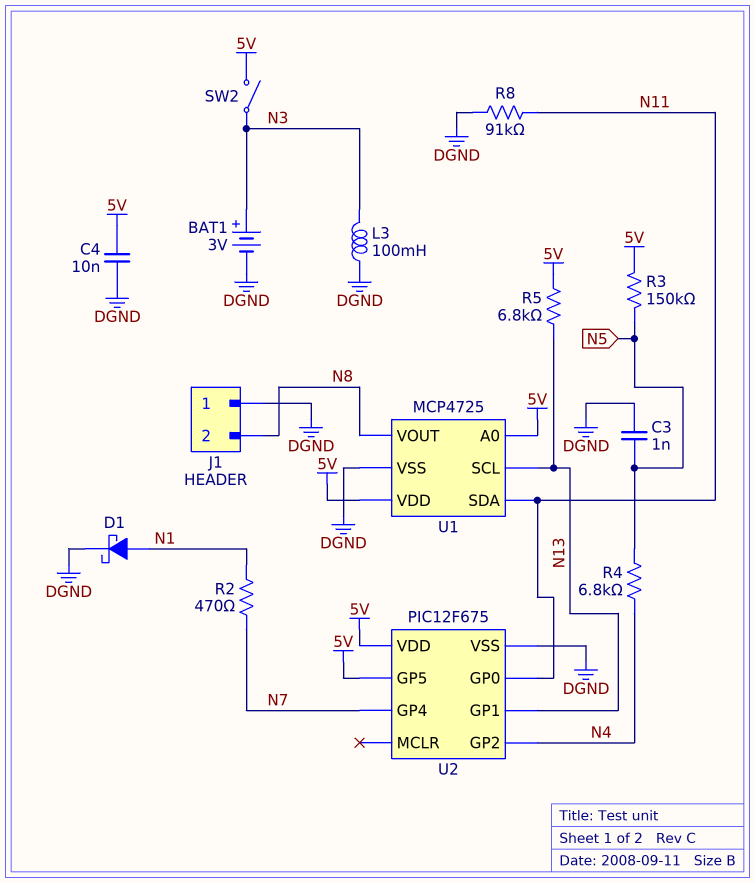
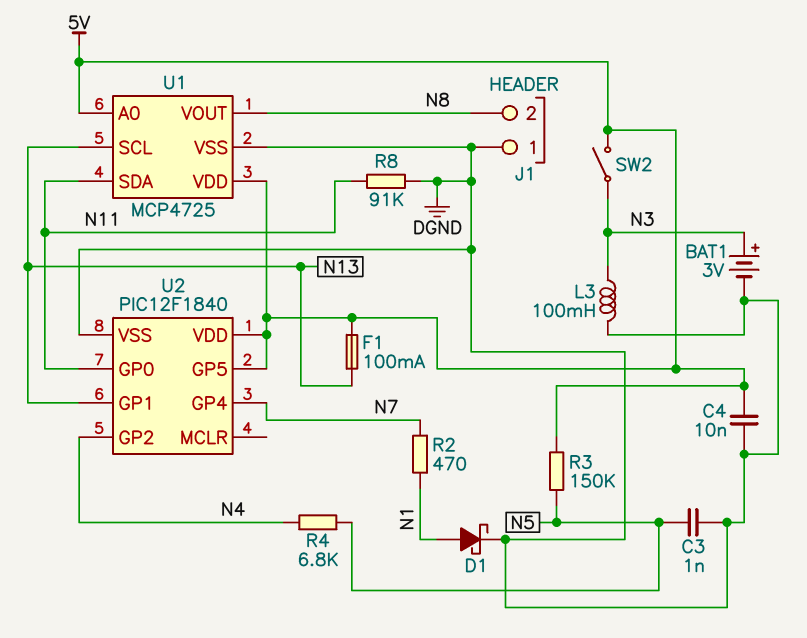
F1: none -> 100mA (5V, N13)
R5: 6.8k (5V, N13) -> none
U2: PIC12F675 -> PIC12F1840

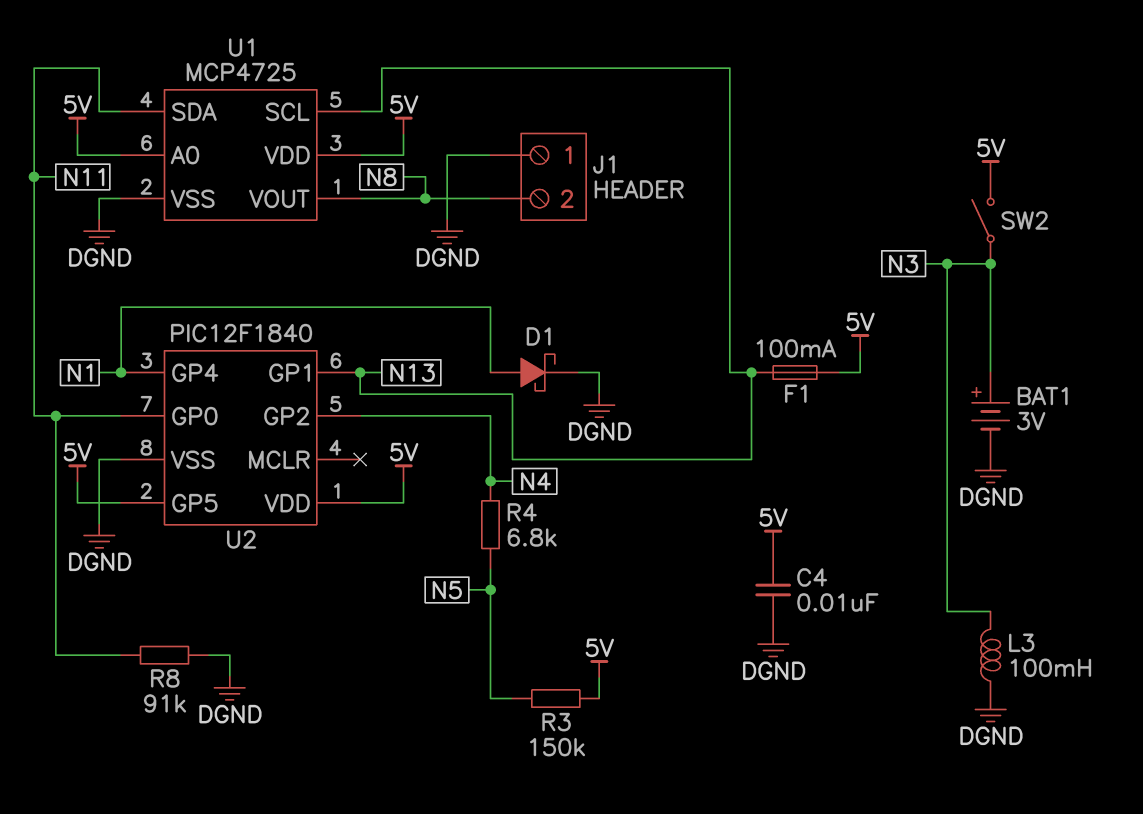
C3: 1nF (DGND, N5) -> none
R2: 470 (N1, N7) -> none
U2 pin GP4: N7 -> N1

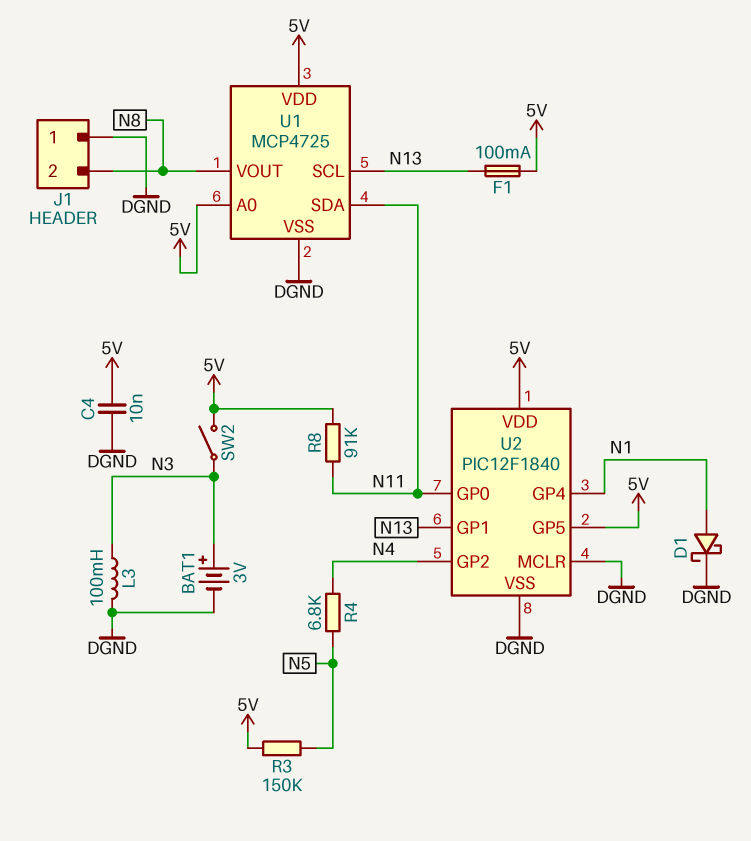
R8: 91k (DGND, N11) -> 91k (5V, N11)
U2 pin MCLR: none -> DGND

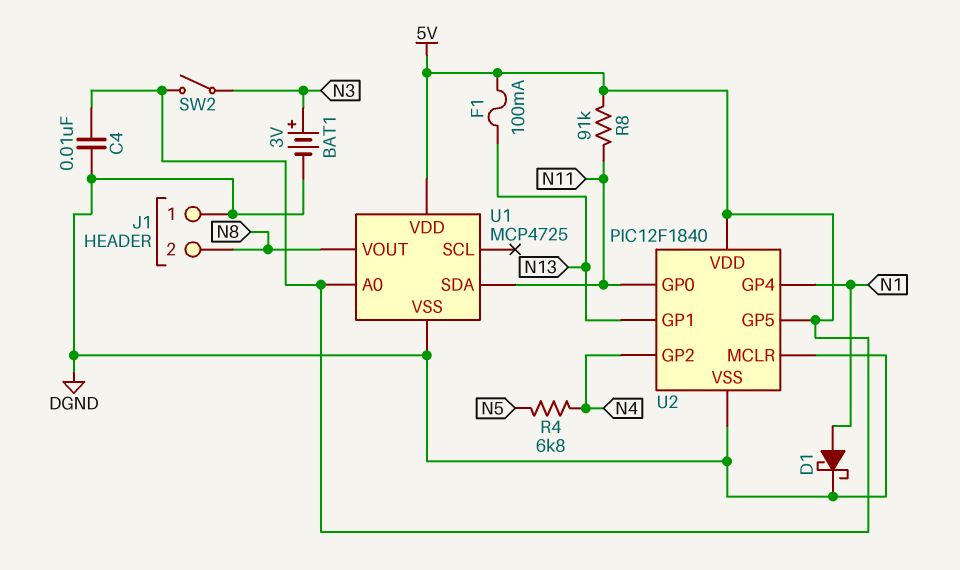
L3: 100mH (DGND, N3) -> none
R3: 150k (5V, N5) -> none
U1 pin SCL: N13 -> none

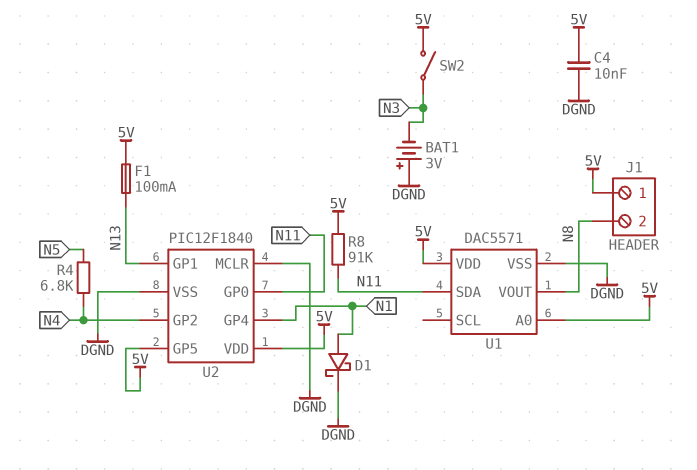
BAT1: 3V (plus N3, minus DGND) -> 3V (plus DGND, minus N3)
J1 pin 1: DGND -> 5V
U1: MCP4725 -> DAC5571

